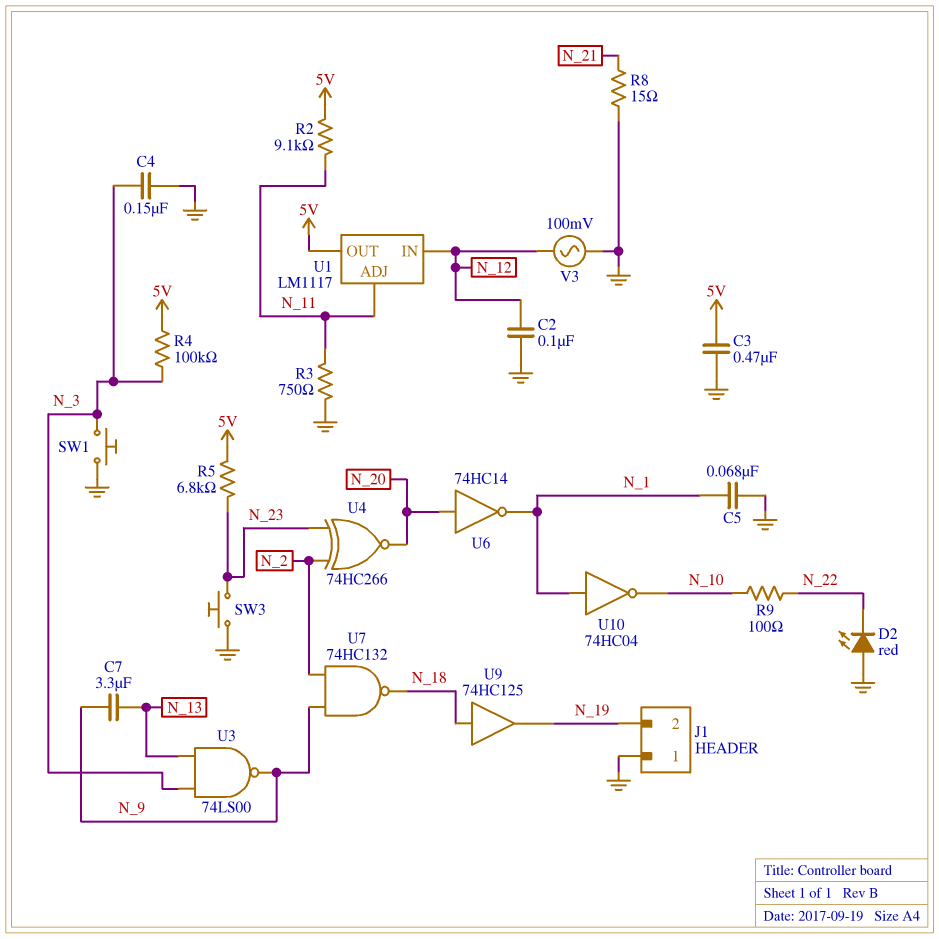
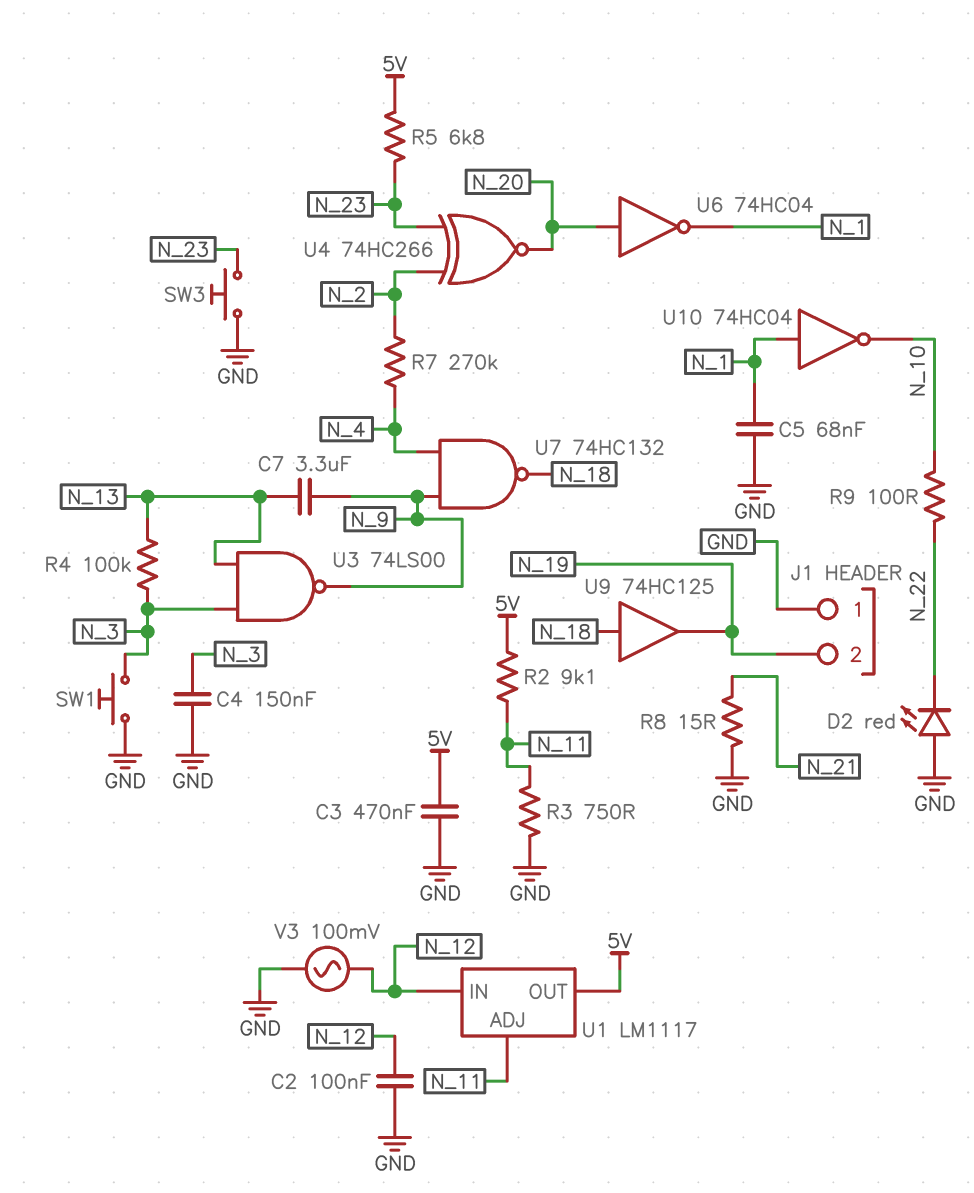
R4: 100k (5V, N_3) -> 100k (N_3, N_13)
R7: none -> 270k (N_2, N_4)
U6: NOT 74HC14 (in N_20, out N_1) -> NOT 74HC04 (in N_20, out N_1)
U7: NAND 74HC132 (in N_2, in N_9, out N_18) -> NAND 74HC132 (in N_4, in N_9, out N_18)

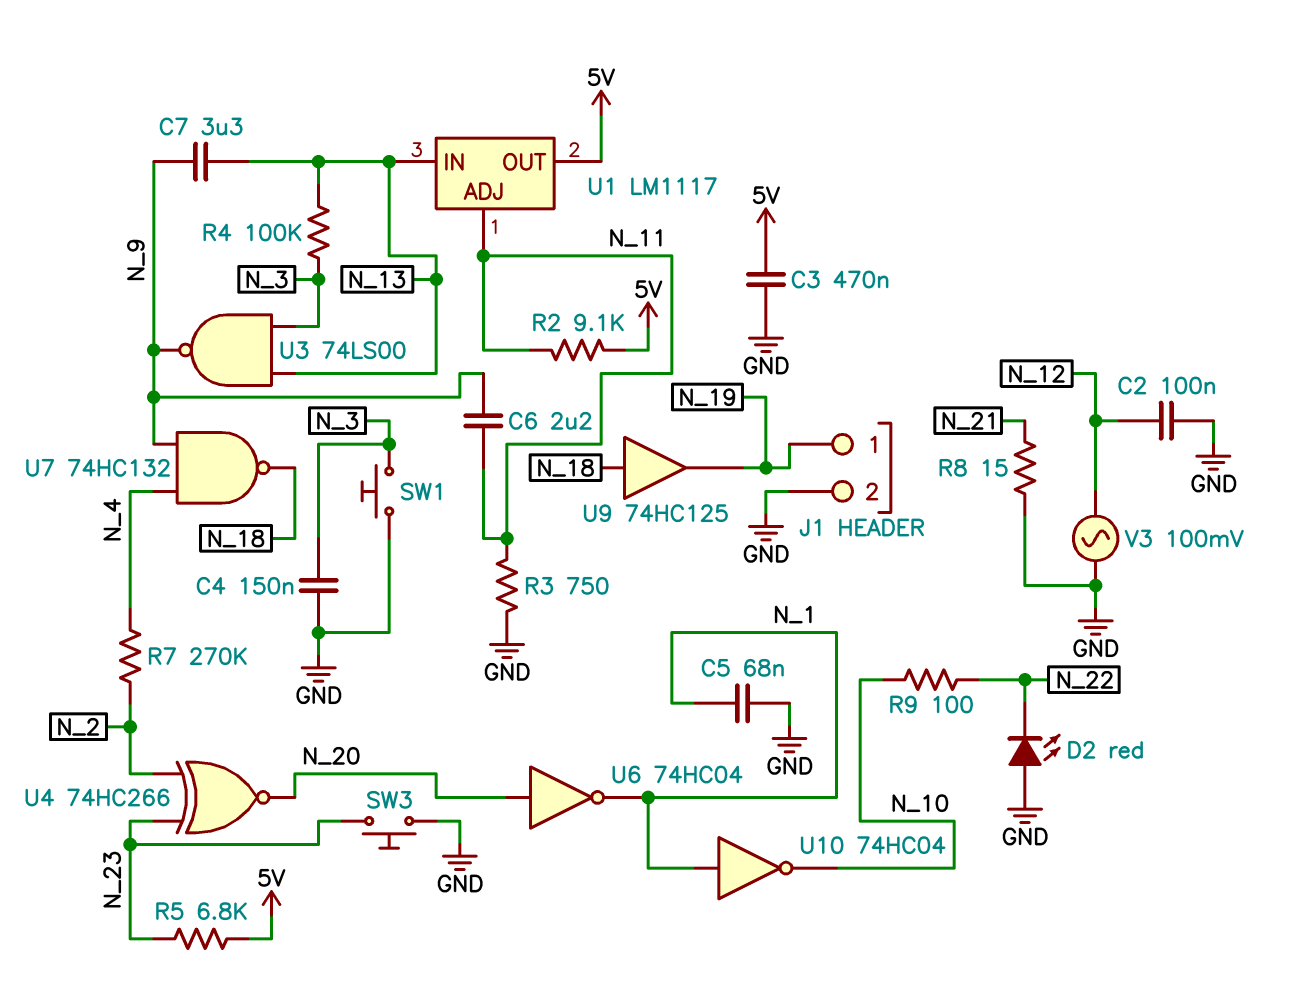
C6: none -> 2.2uF (N_9, N_11)
J1 pin 1: GND -> N_19
J1 pin 2: N_19 -> GND
U1 pin IN: N_12 -> N_13

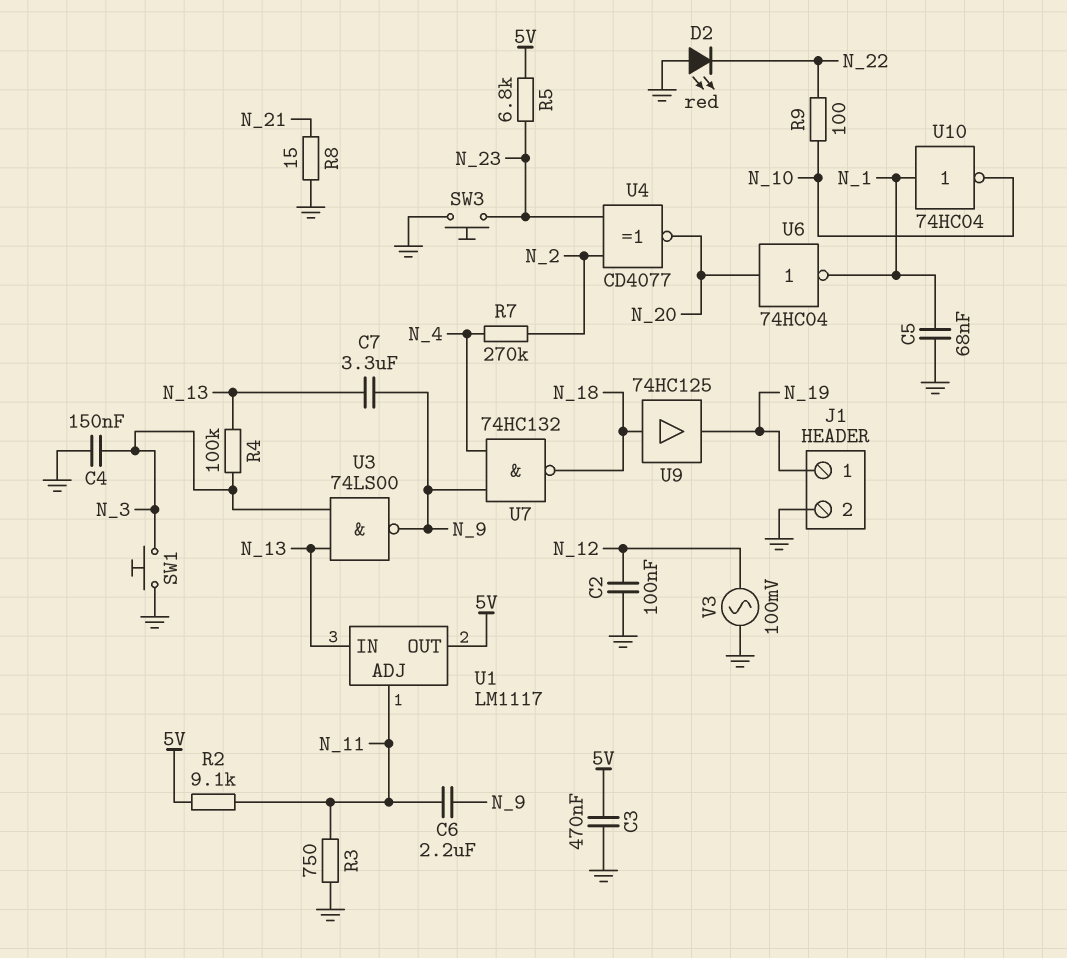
U4: XNOR 74HC266 (in N_2, in N_23, out N_20) -> XNOR CD4077 (in N_2, in N_23, out N_20)

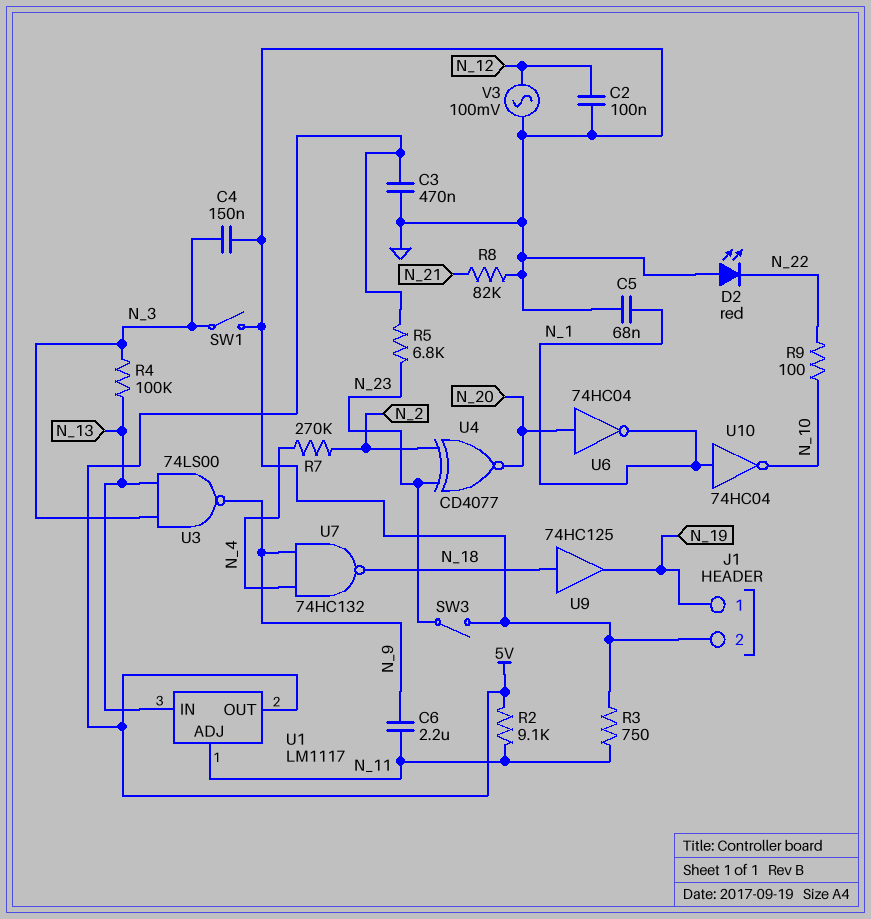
C7: 3.3uF (N_9, N_13) -> none
R8: 15 (GND, N_21) -> 82k (GND, N_21)
SW1: button (GND, N_3) -> switch (GND, N_3)
SW3: button (GND, N_23) -> switch (GND, N_23)

